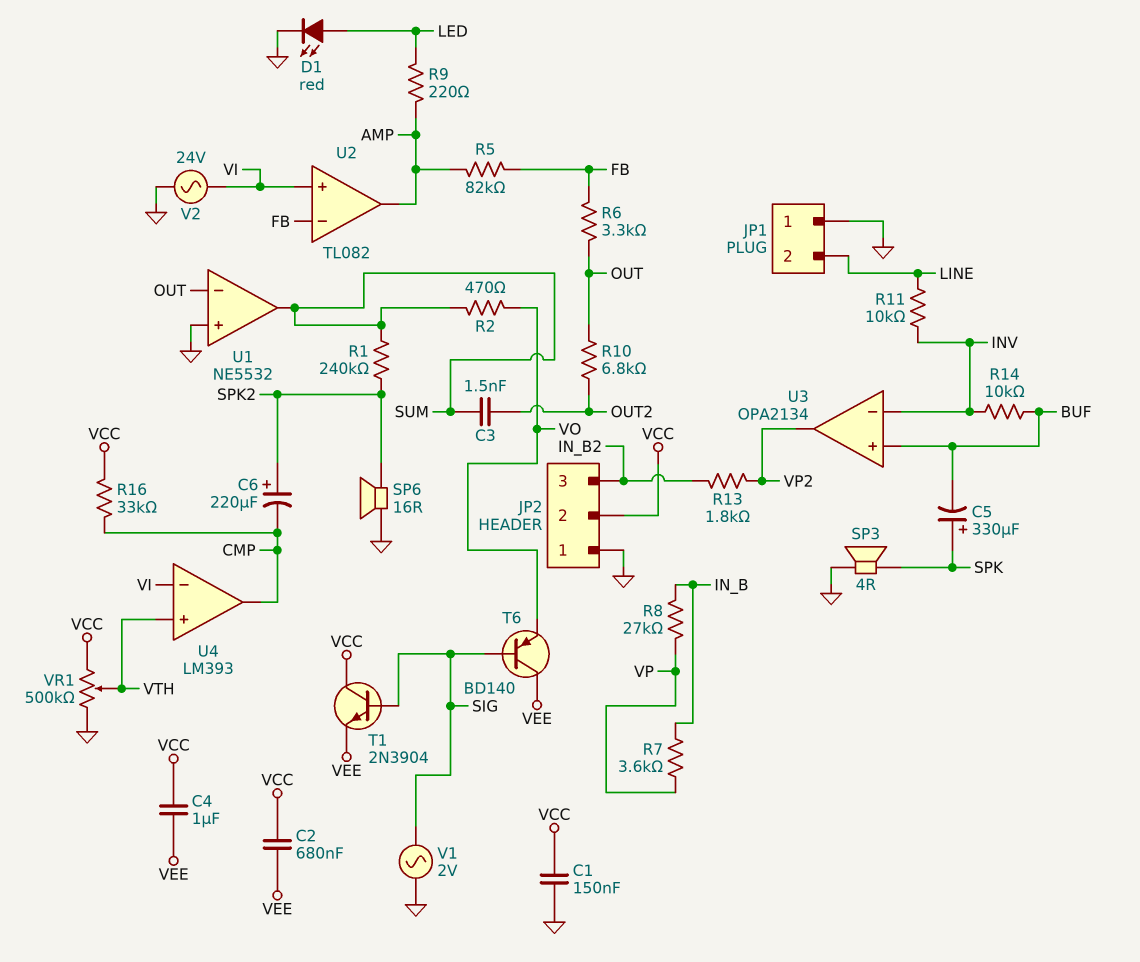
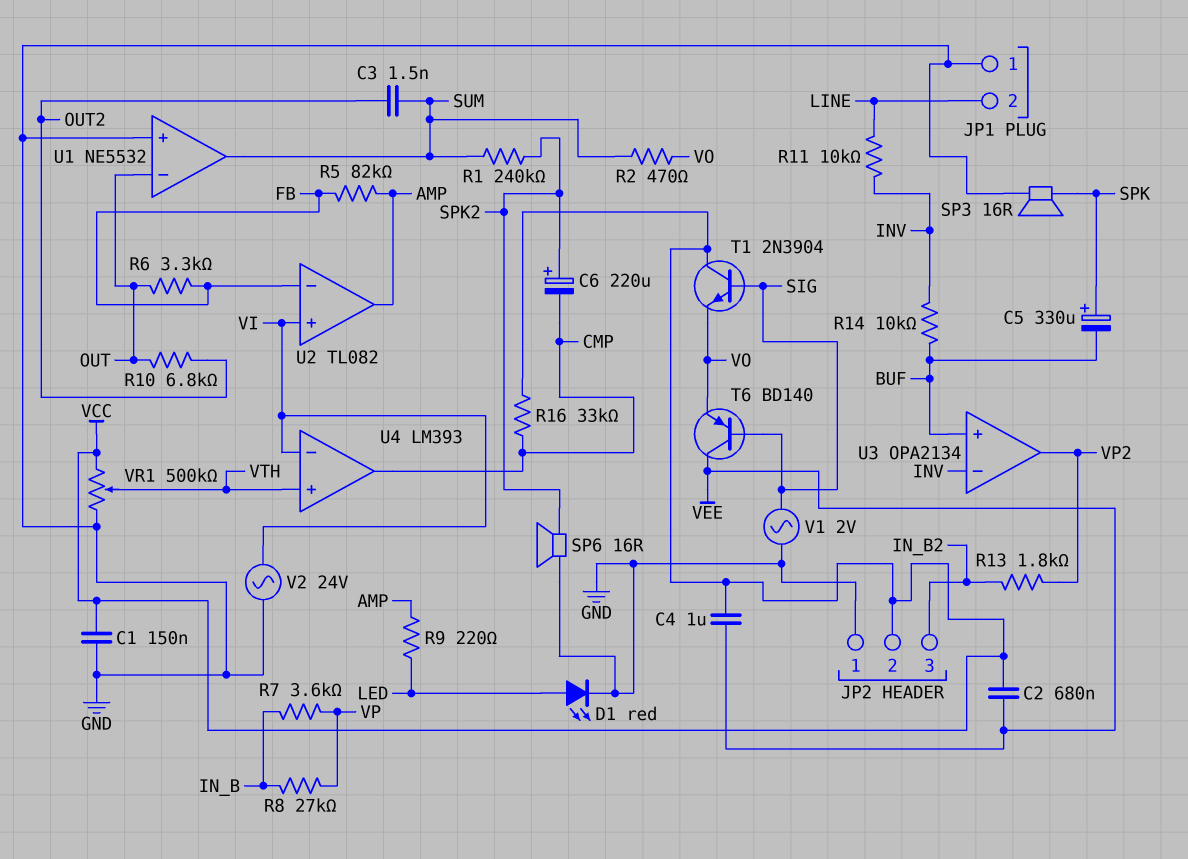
SP3: speaker 4R (GND, SPK) -> speaker 16R (GND, SPK)
T1: NPN 2N3904 (B SIG, C VCC, E VEE) -> NPN 2N3904 (B SIG, C VCC, E VO)

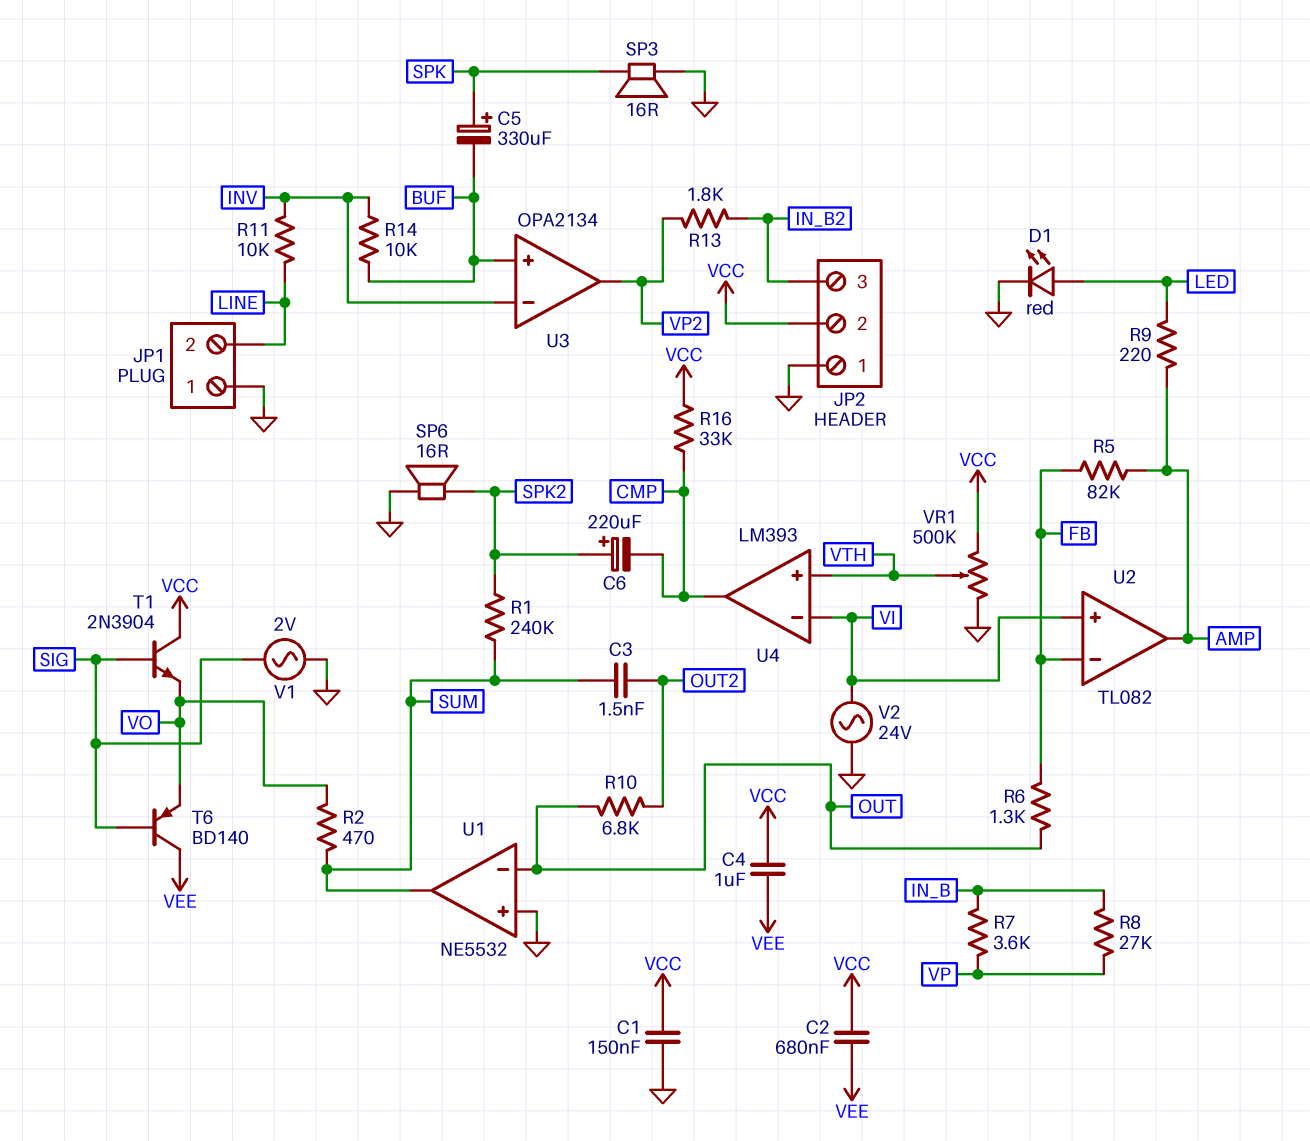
R6: 3.3k (FB, OUT) -> 1.3k (FB, OUT)

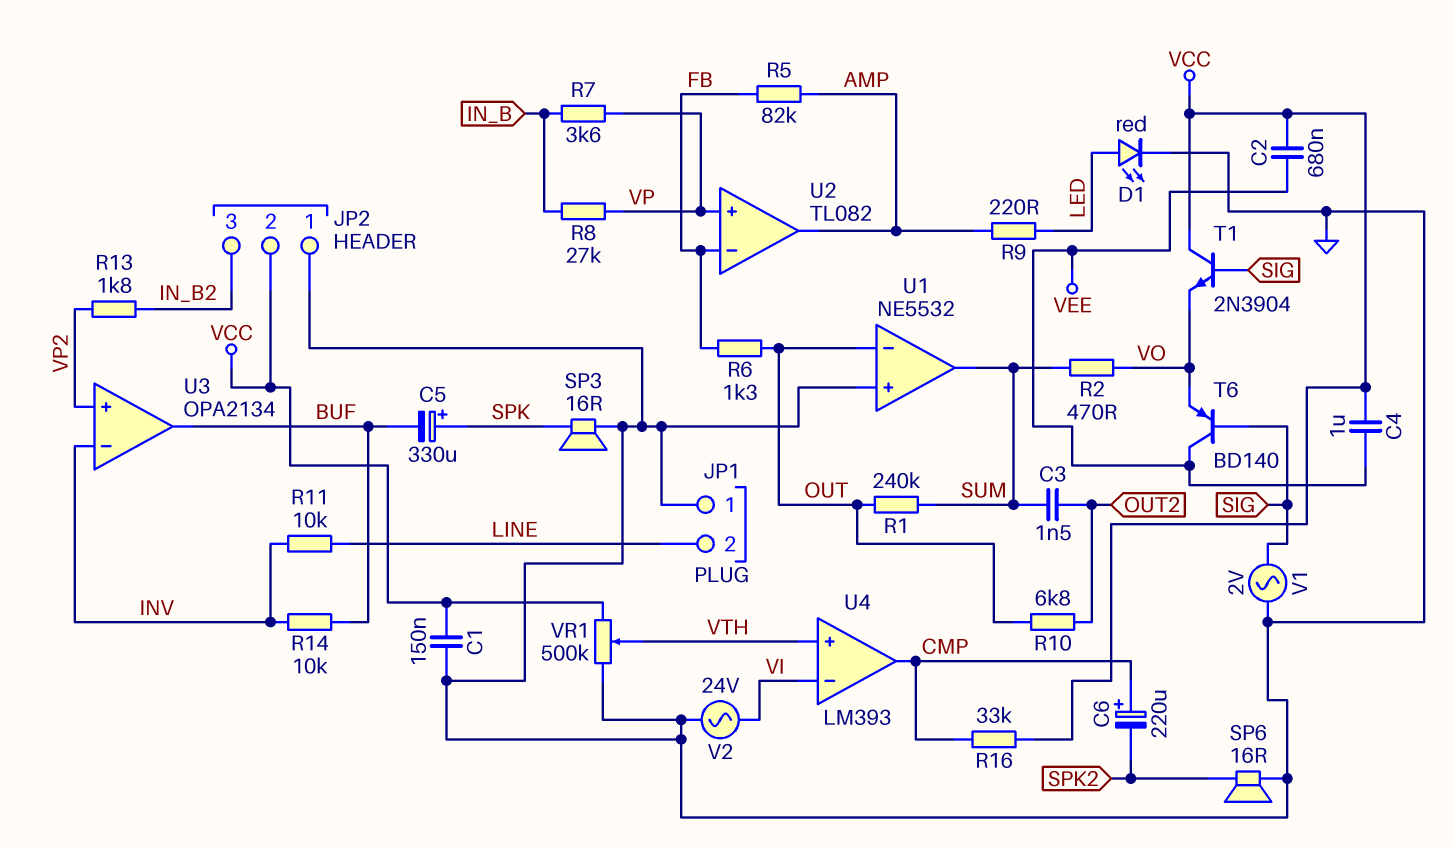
C6: 220uF (plus SPK2, minus CMP) -> 220uF (plus CMP, minus SPK2)
R1: 240k (SPK2, SUM) -> 240k (OUT, SUM)
U2 pin in+: VI -> VP
U3 pin in+: BUF -> VP2
U3 pin out: VP2 -> BUF

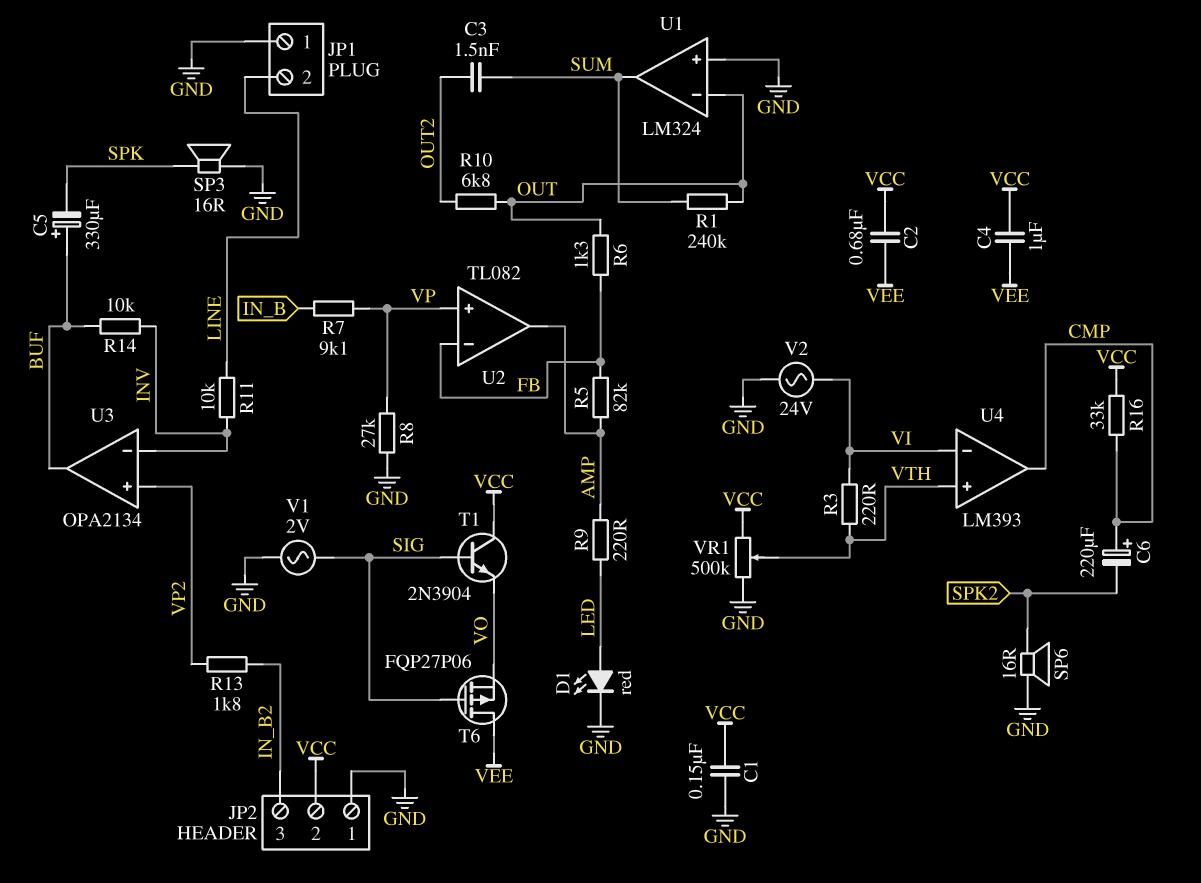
C5: 330uF (plus SPK, minus BUF) -> 330uF (plus BUF, minus SPK)
R2: 470 (SUM, VO) -> none
R3: none -> 220 (VI, VTH)
R7: 3.6k (IN_B, VP) -> 9.1k (IN_B, VP)
R8: 27k (IN_B, VP) -> 27k (GND, VP)
T6: PNP BD140 (B SIG, C VEE, E VO) -> PMOS FQP27P06 (G SIG, D VEE, S VO)
U1: NE5532 -> LM324

